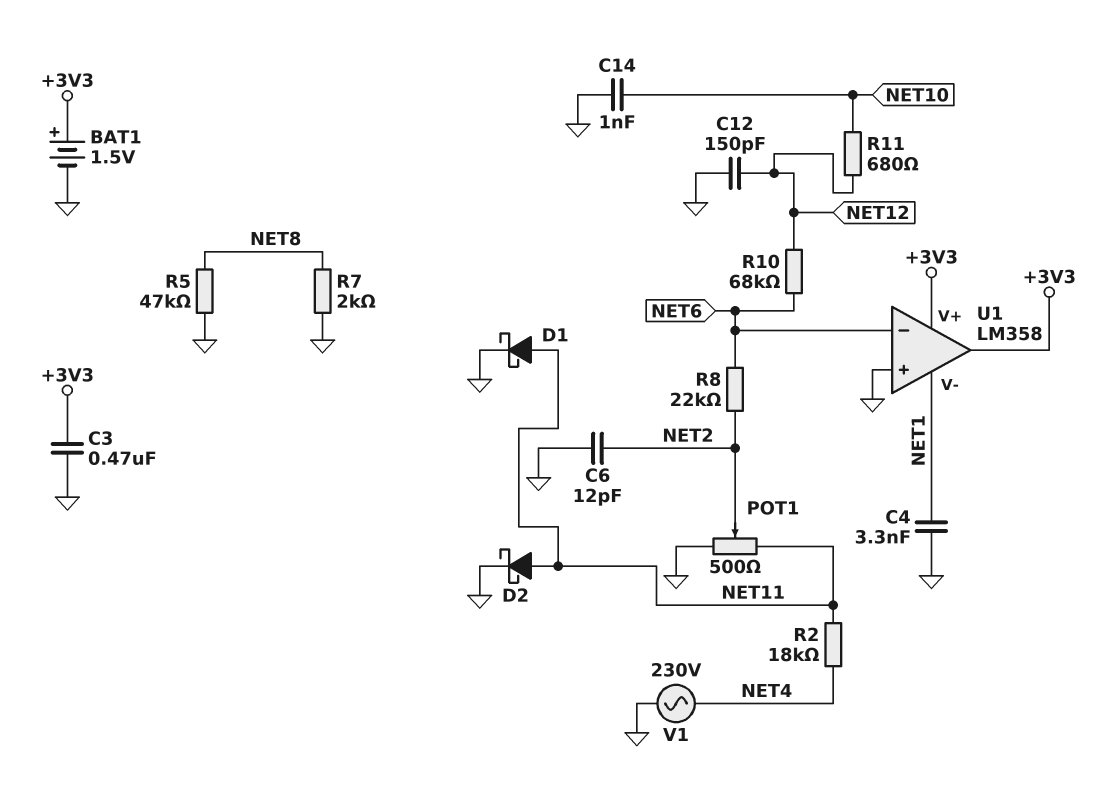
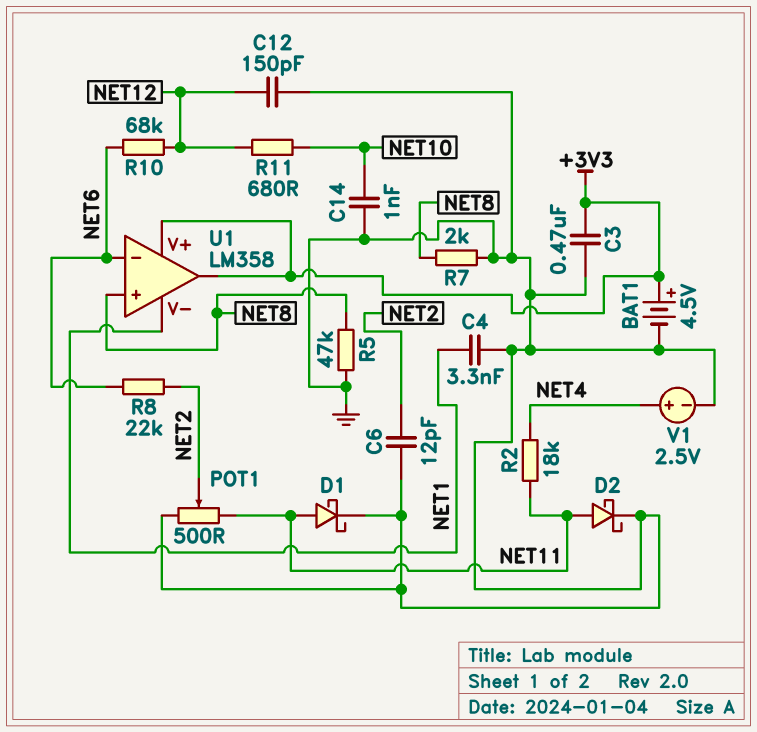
BAT1: 1.5V (plus +3V3, minus GND) -> 4.5V (plus +3V3, minus GND)
U1 pin in+: GND -> NET8
V1: AC 230V (GND, NET4) -> 2.5V (plus NET4, minus GND)

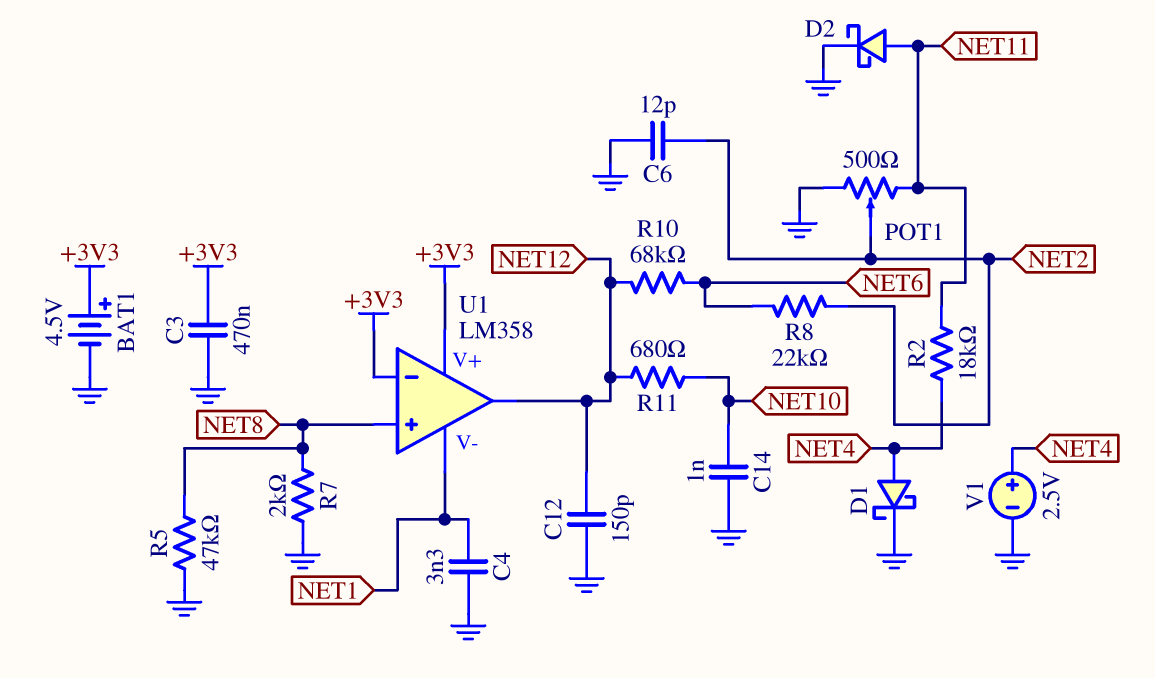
D1: schottky (A NET11, K GND) -> schottky (A NET4, K GND)
U1 pin in-: NET6 -> +3V3
U1 pin out: +3V3 -> NET12

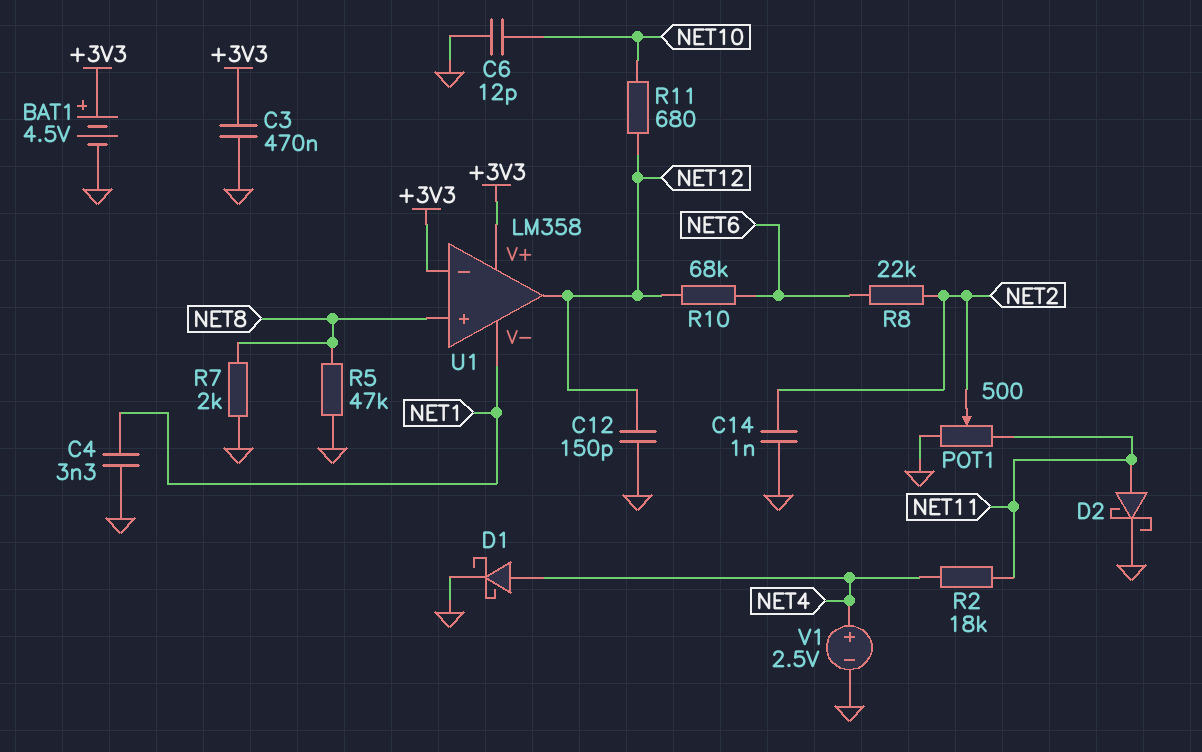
C6: 12pF (GND, NET2) -> 12pF (GND, NET10)
C14: 1nF (GND, NET10) -> 1nF (GND, NET2)

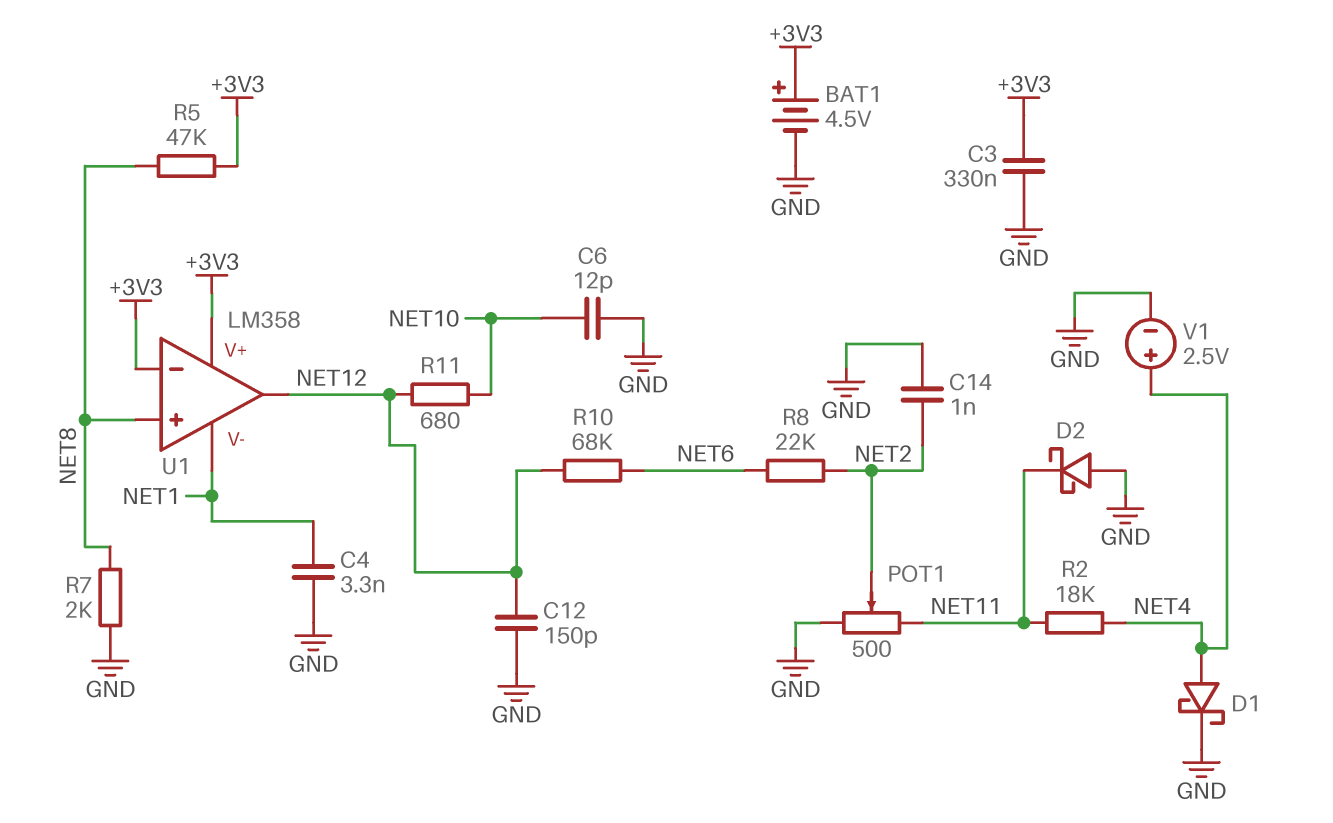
C3: 470nF (+3V3, GND) -> 330nF (+3V3, GND)
D2: schottky (A NET11, K GND) -> schottky (A GND, K NET11)
R5: 47k (GND, NET8) -> 47k (+3V3, NET8)

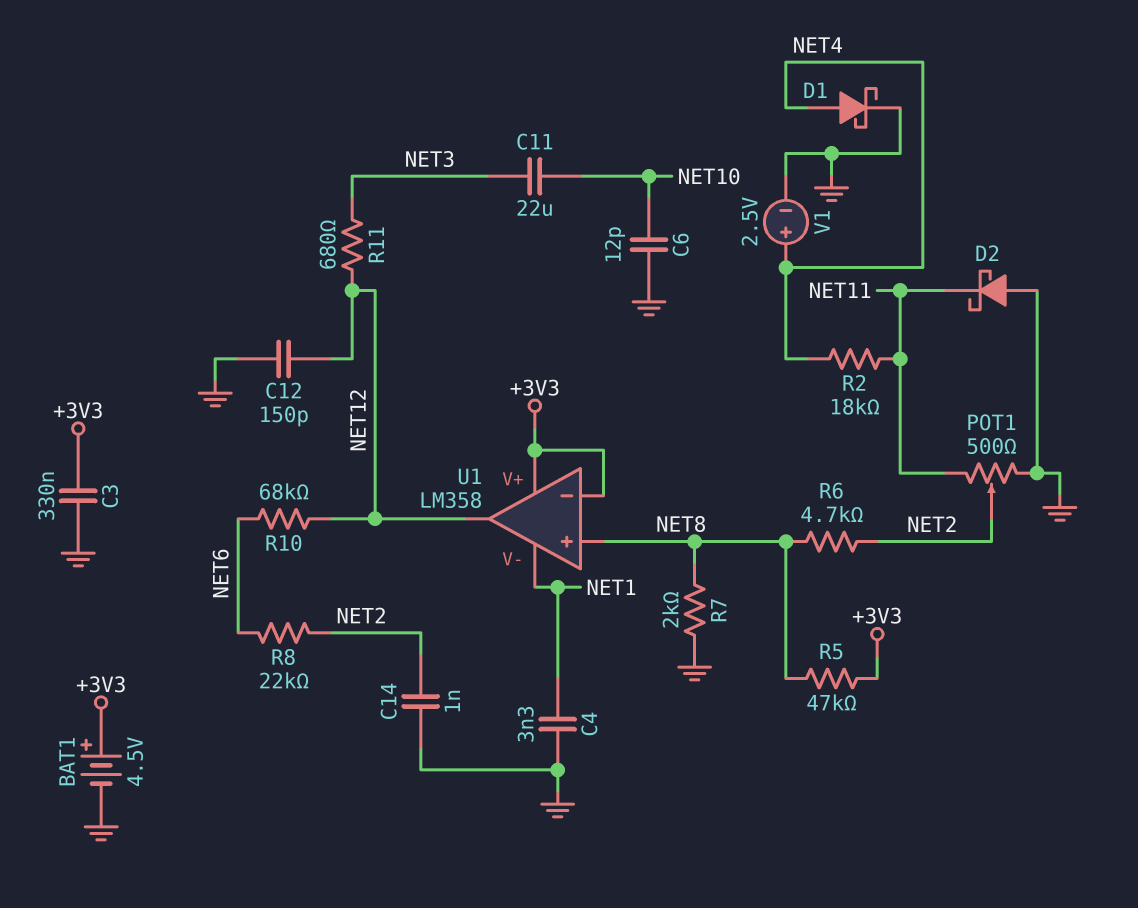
C11: none -> 22uF (NET3, NET10)
R6: none -> 4.7k (NET2, NET8)
R11: 680 (NET10, NET12) -> 680 (NET3, NET12)

